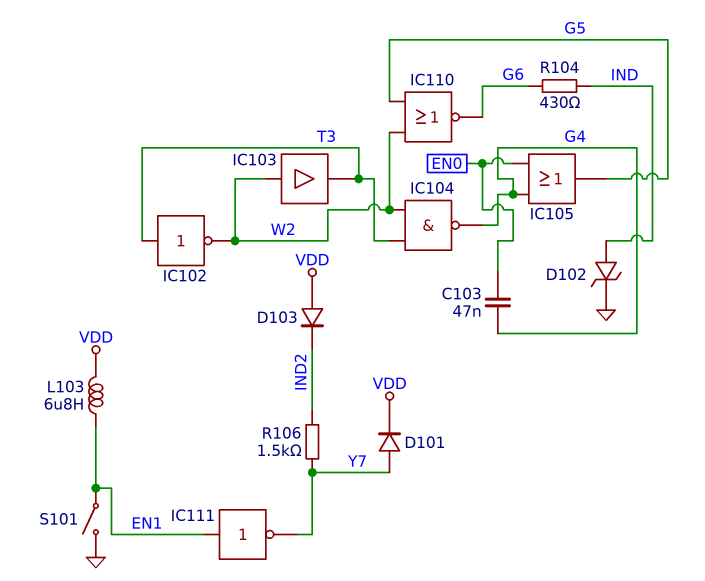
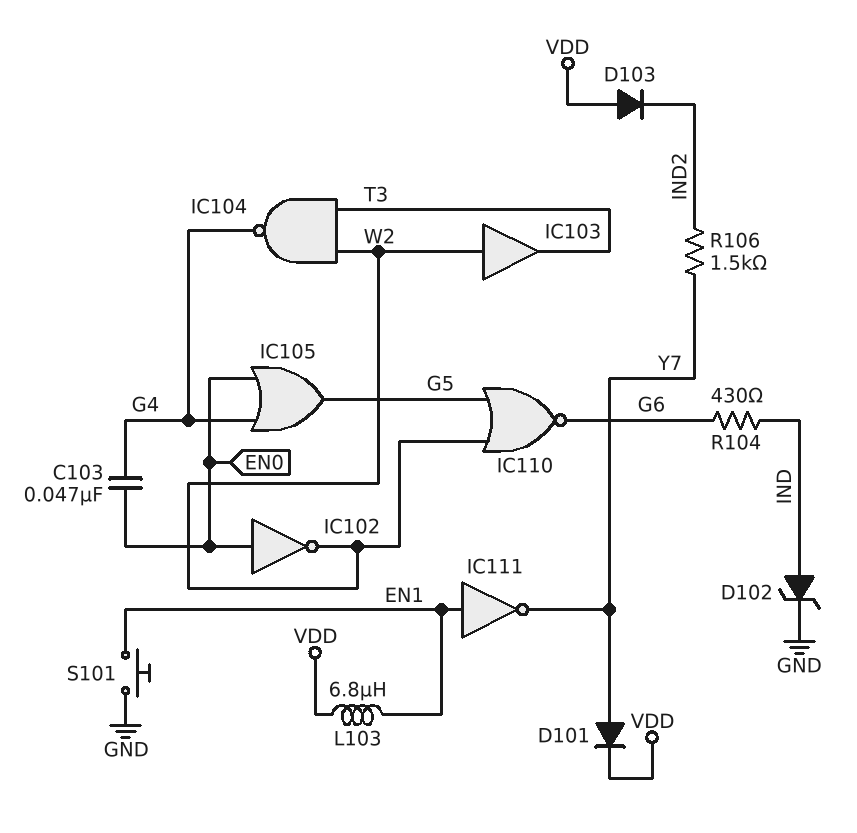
IC102: NOT (in T3, out W2) -> NOT (in EN0, out W2)
S101: switch (EN1, GND) -> button (EN1, GND)

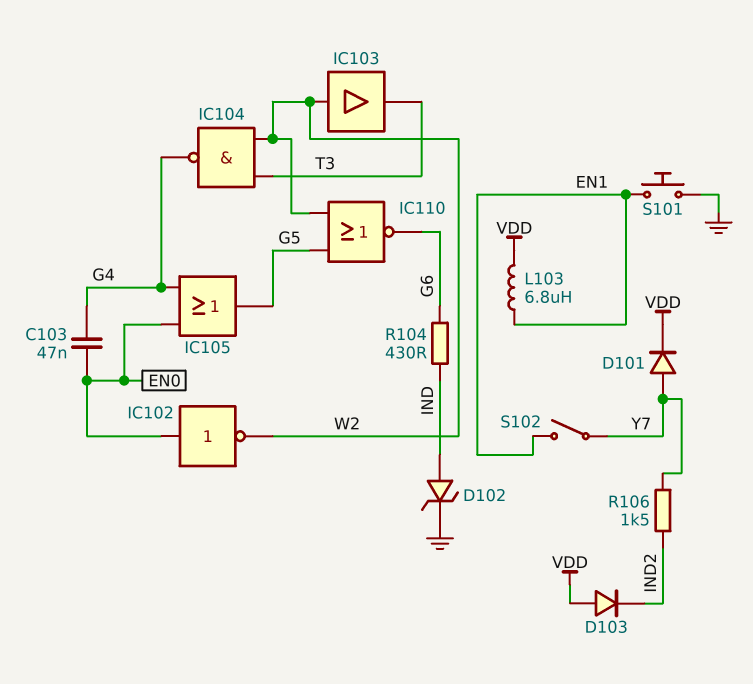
IC111: NOT (in EN1, out Y7) -> none
S102: none -> switch (EN1, Y7)

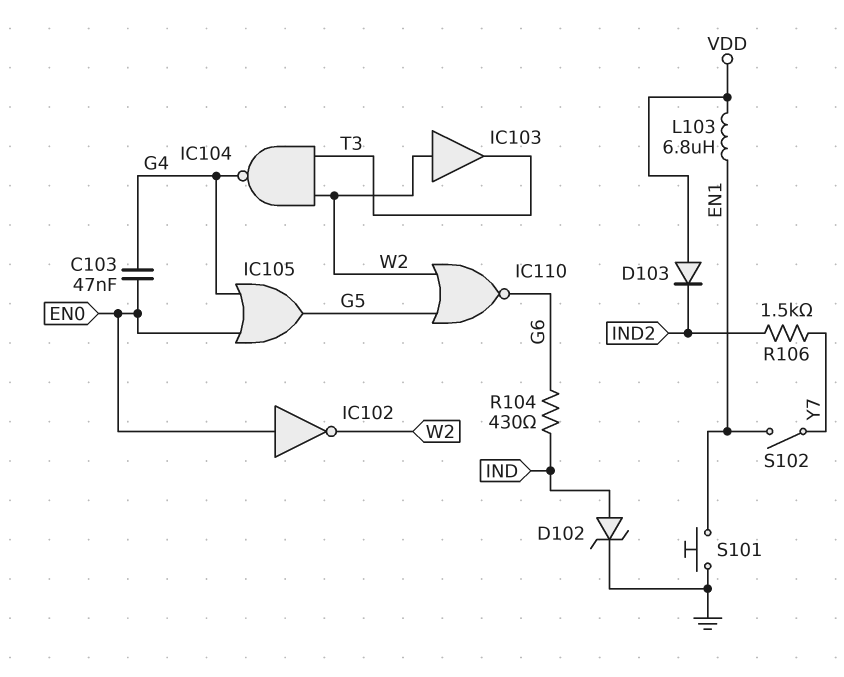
D101: diode (A Y7, K VDD) -> none

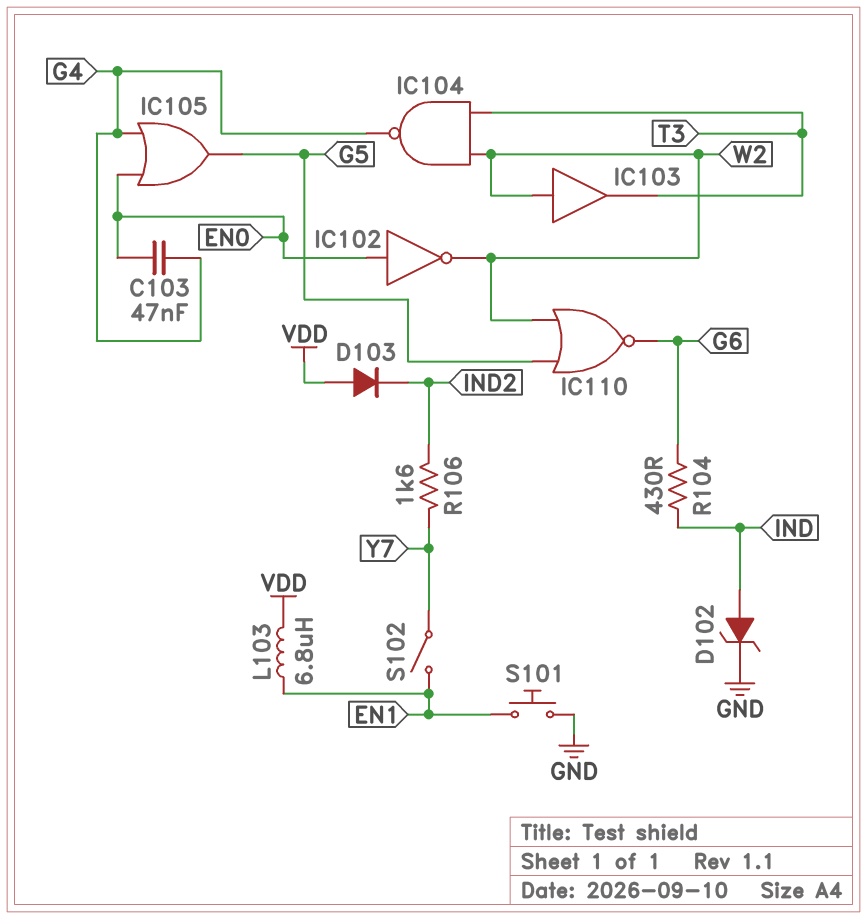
R106: 1.5k (IND2, Y7) -> 1.6k (IND2, Y7)

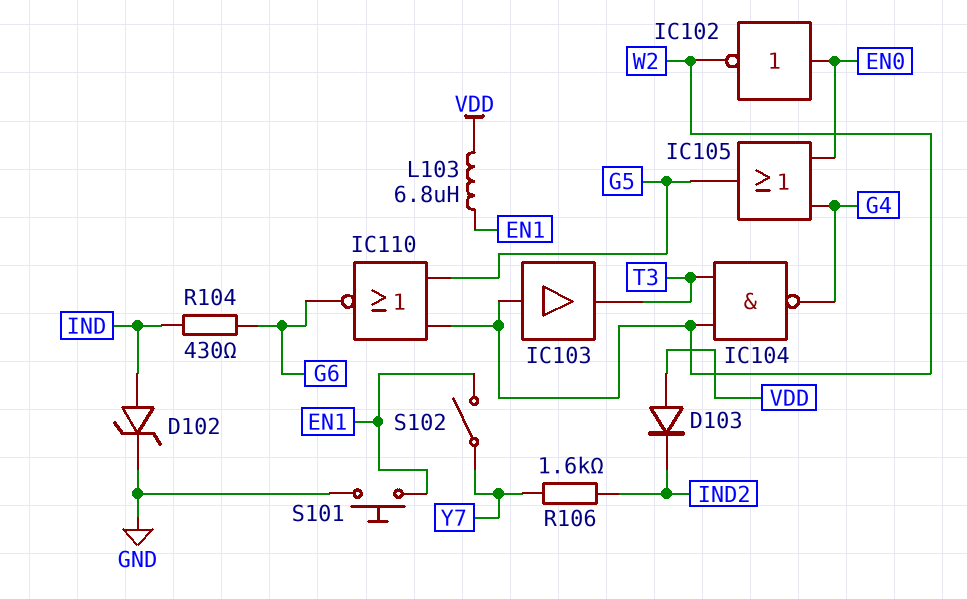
C103: 47nF (EN0, G4) -> none

